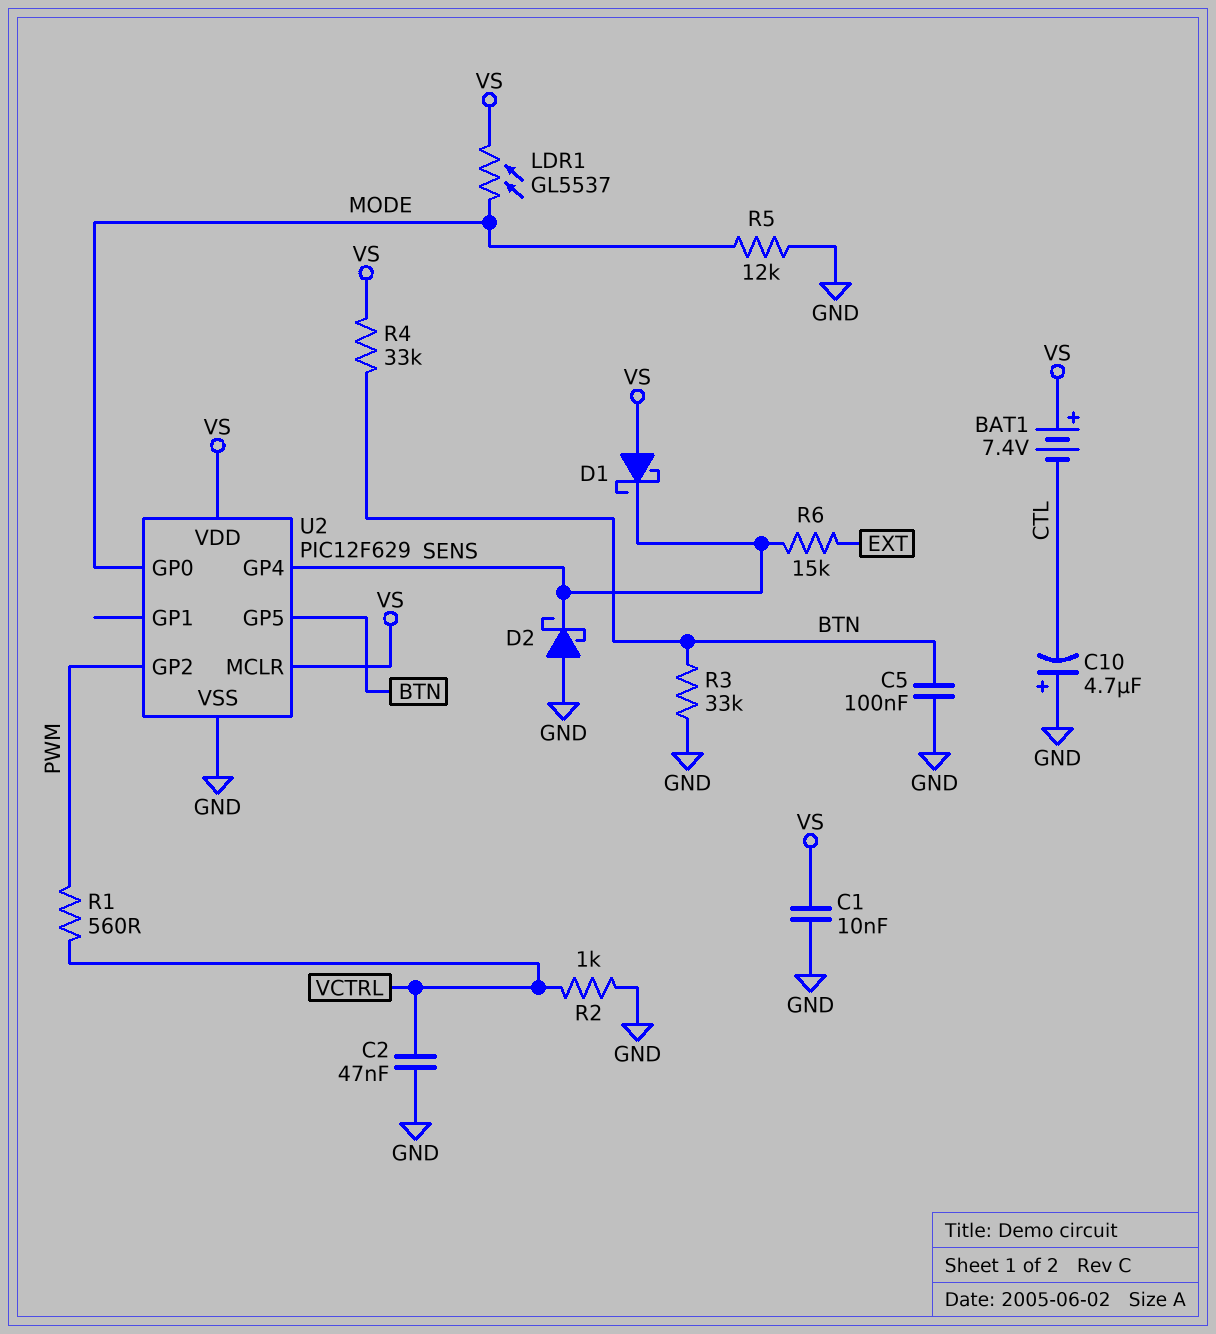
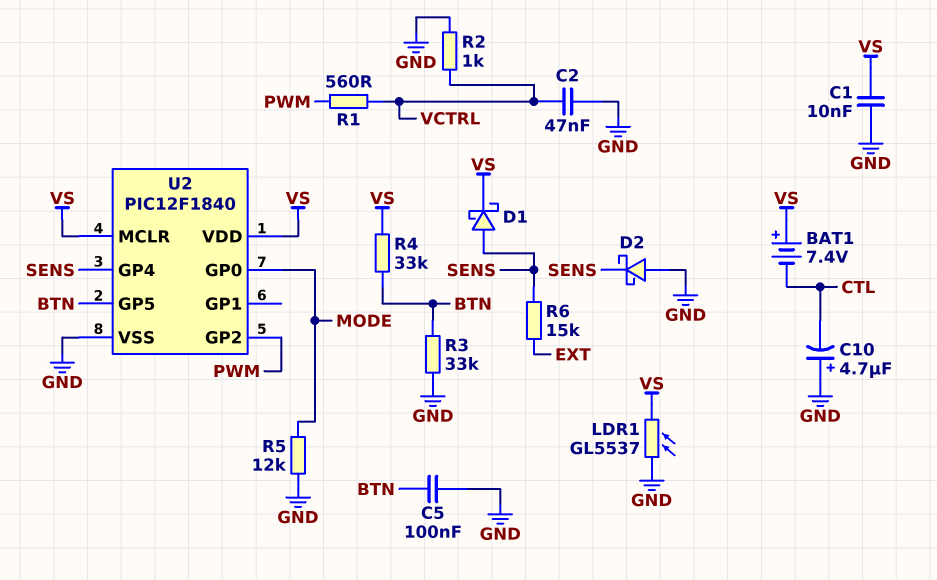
D1: schottky (A VS, K SENS) -> schottky (A SENS, K VS)
LDR1: GL5537 (MODE, VS) -> GL5537 (GND, VS)
U2: PIC12F629 -> PIC12F1840

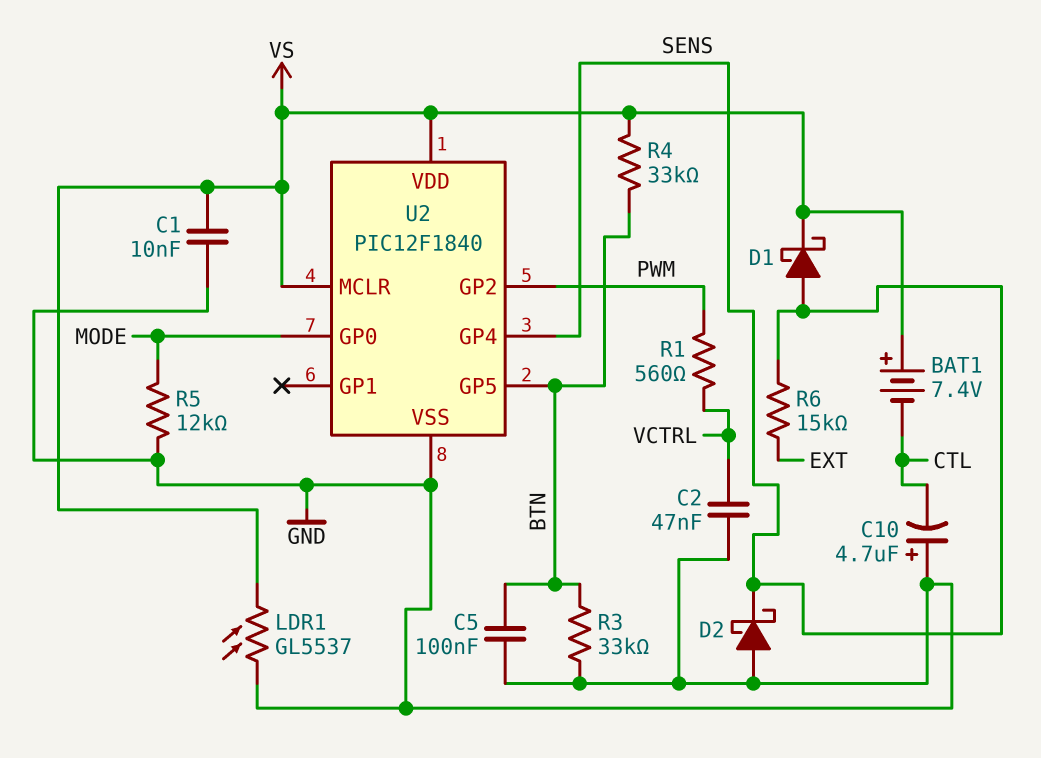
R2: 1k (GND, VCTRL) -> none

